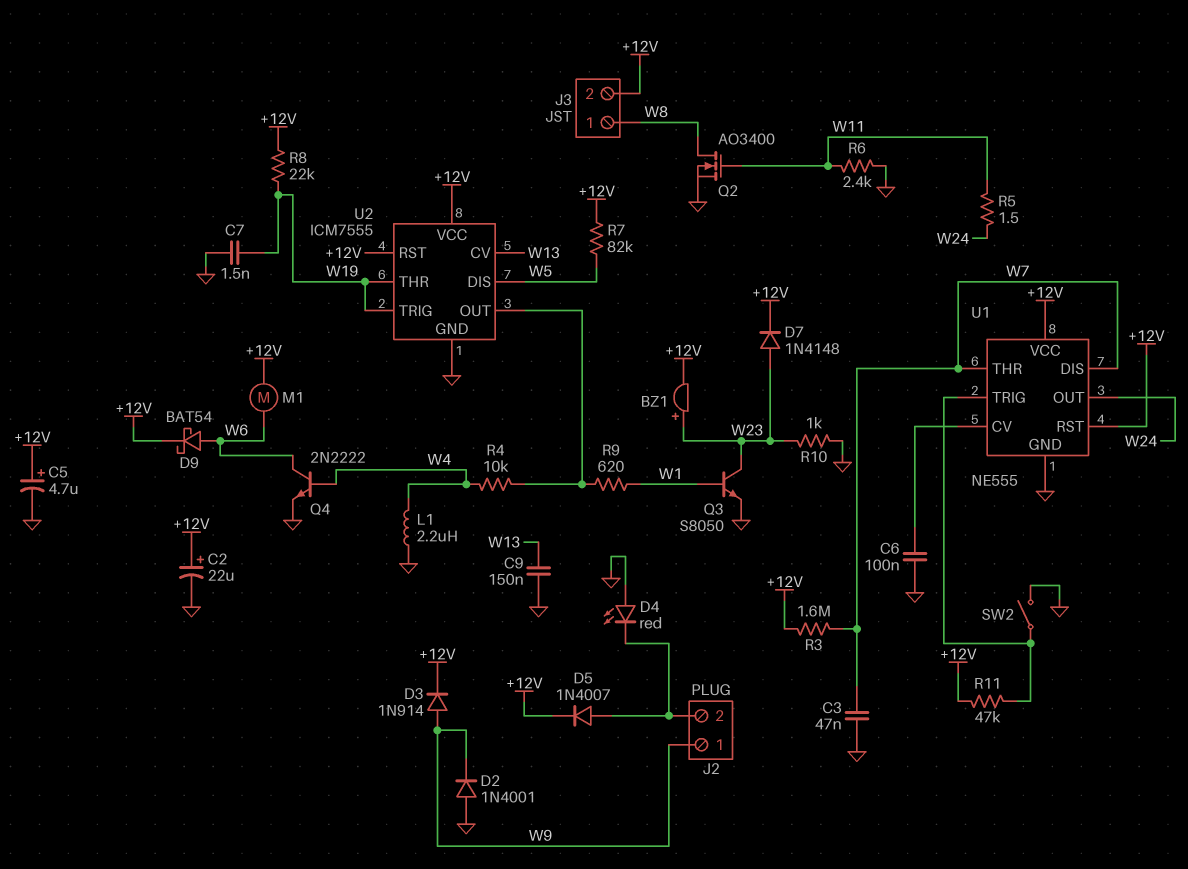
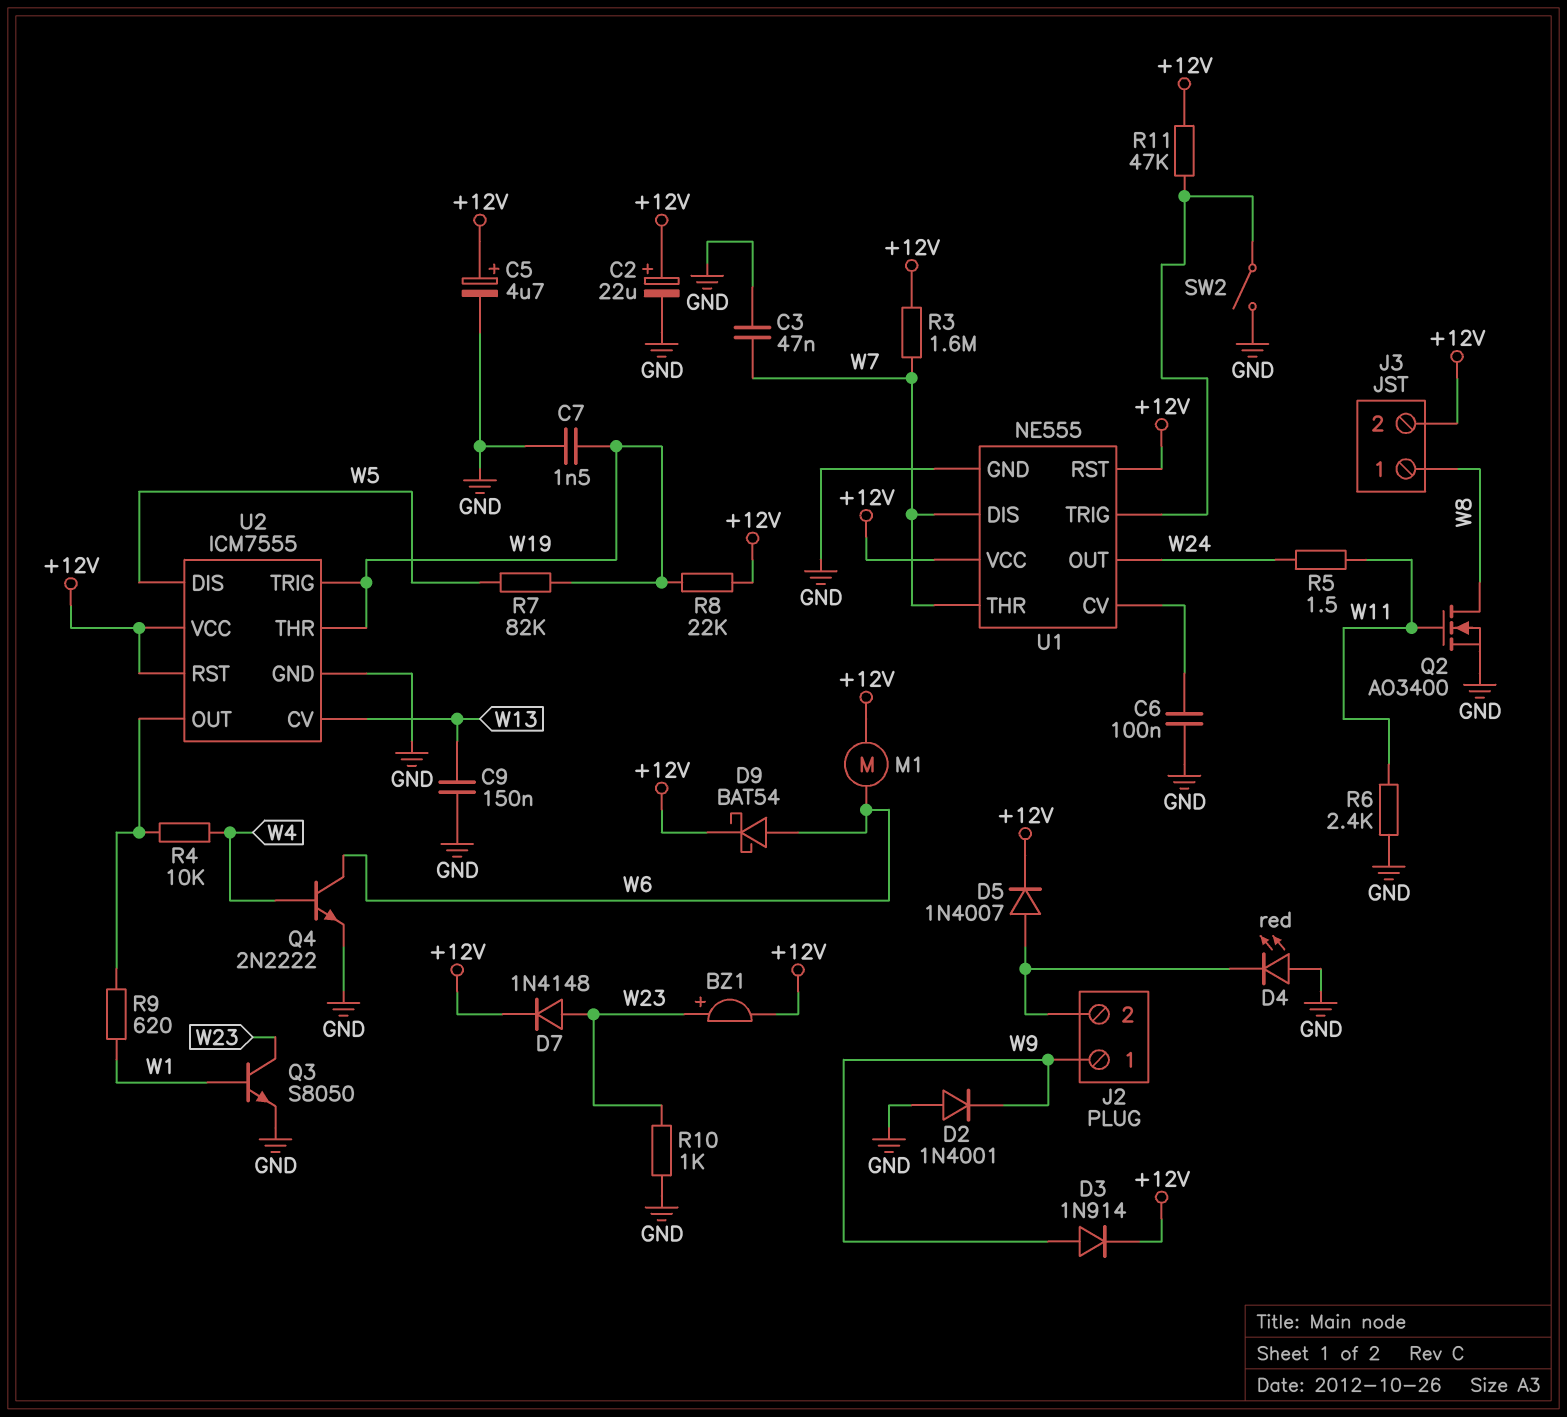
L1: 2.2uH (GND, W4) -> none
R7: 82k (+12V, W5) -> 82k (W5, W19)

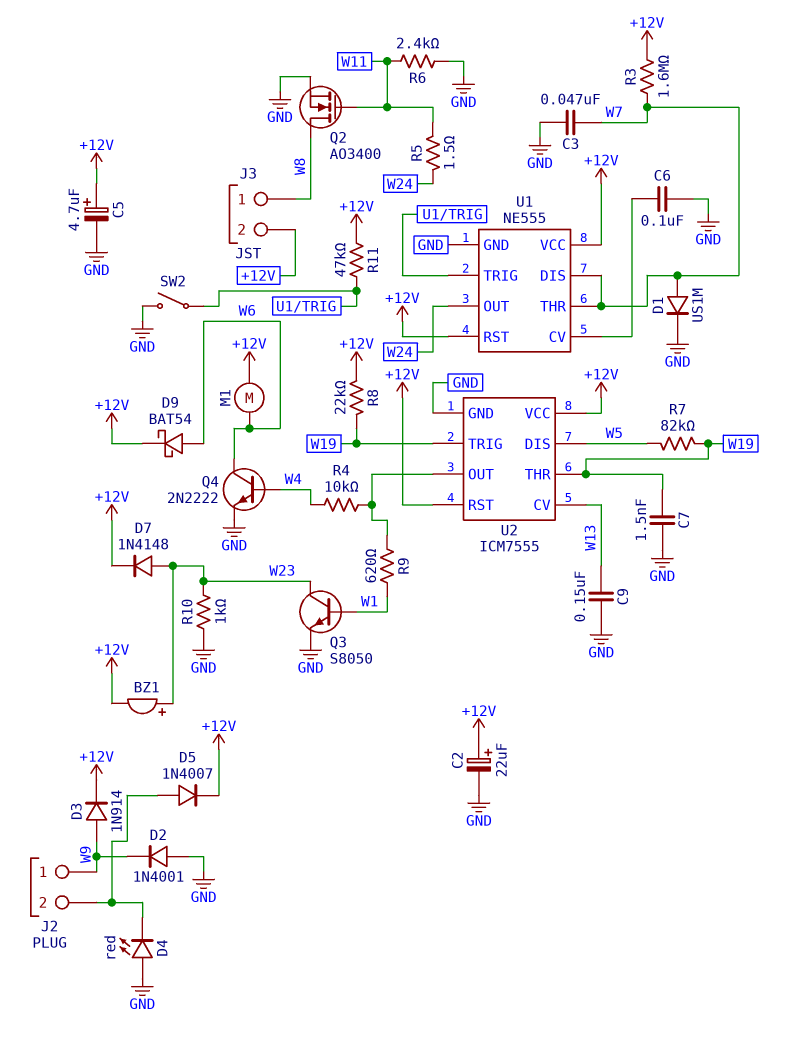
D1: none -> diode US1M (A W7, K GND)

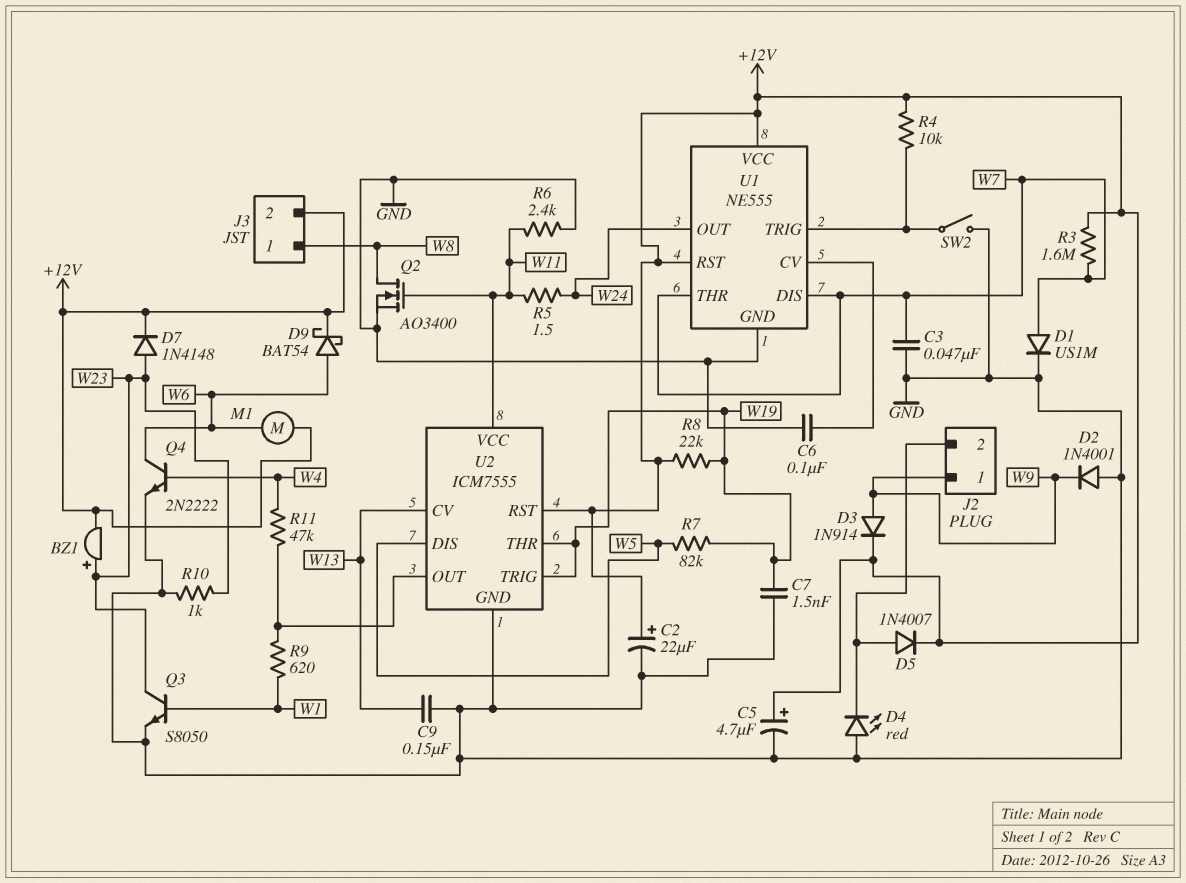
R4: 10k (U2/OUT, W4) -> 10k (+12V, U1/TRIG)
R11: 47k (+12V, U1/TRIG) -> 47k (U2/OUT, W4)
U2 pin VCC: +12V -> W11

